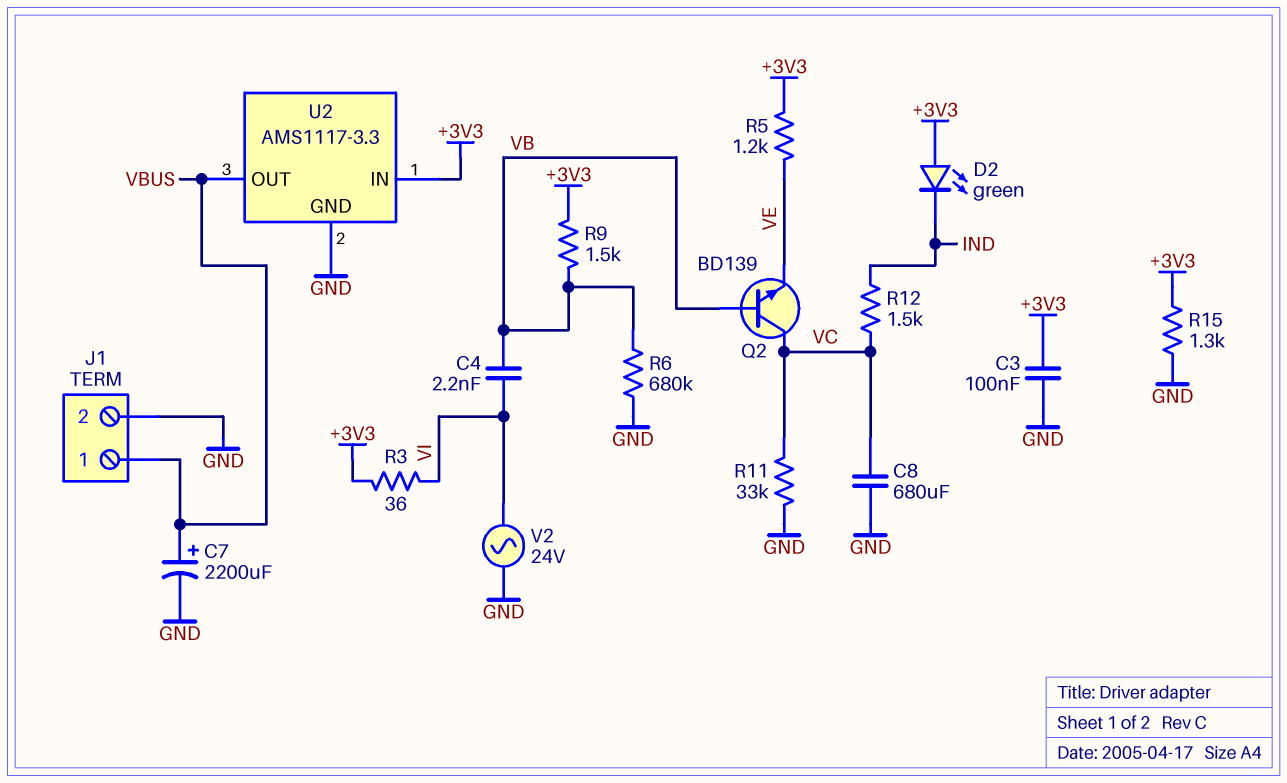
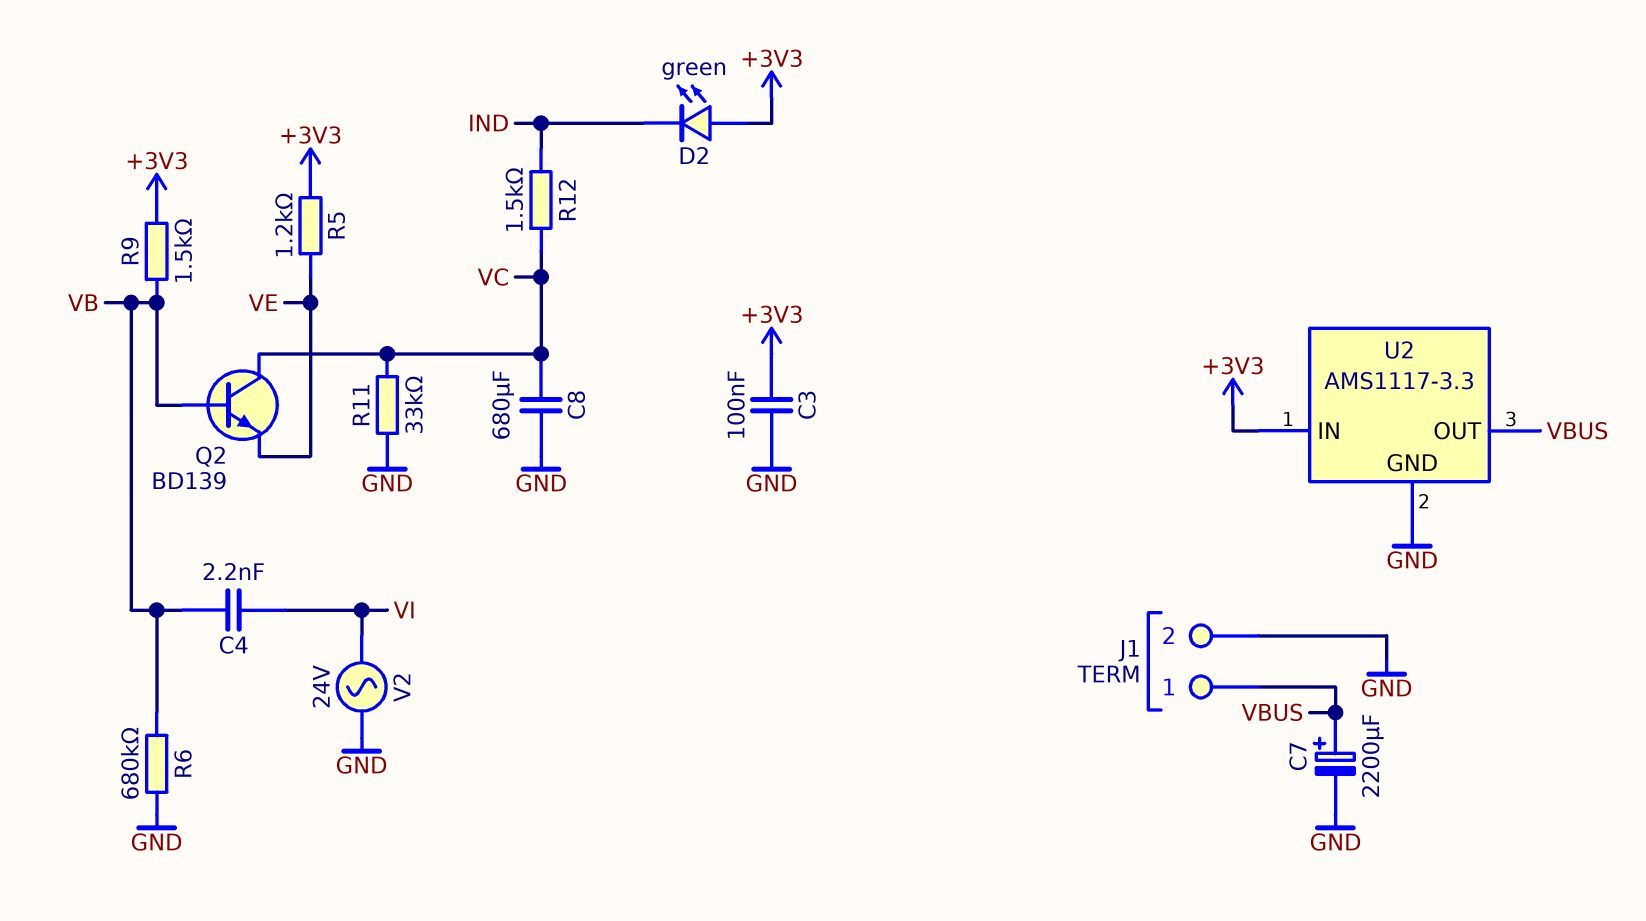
R3: 36 (+3V3, VI) -> none
R15: 1.3k (+3V3, GND) -> none

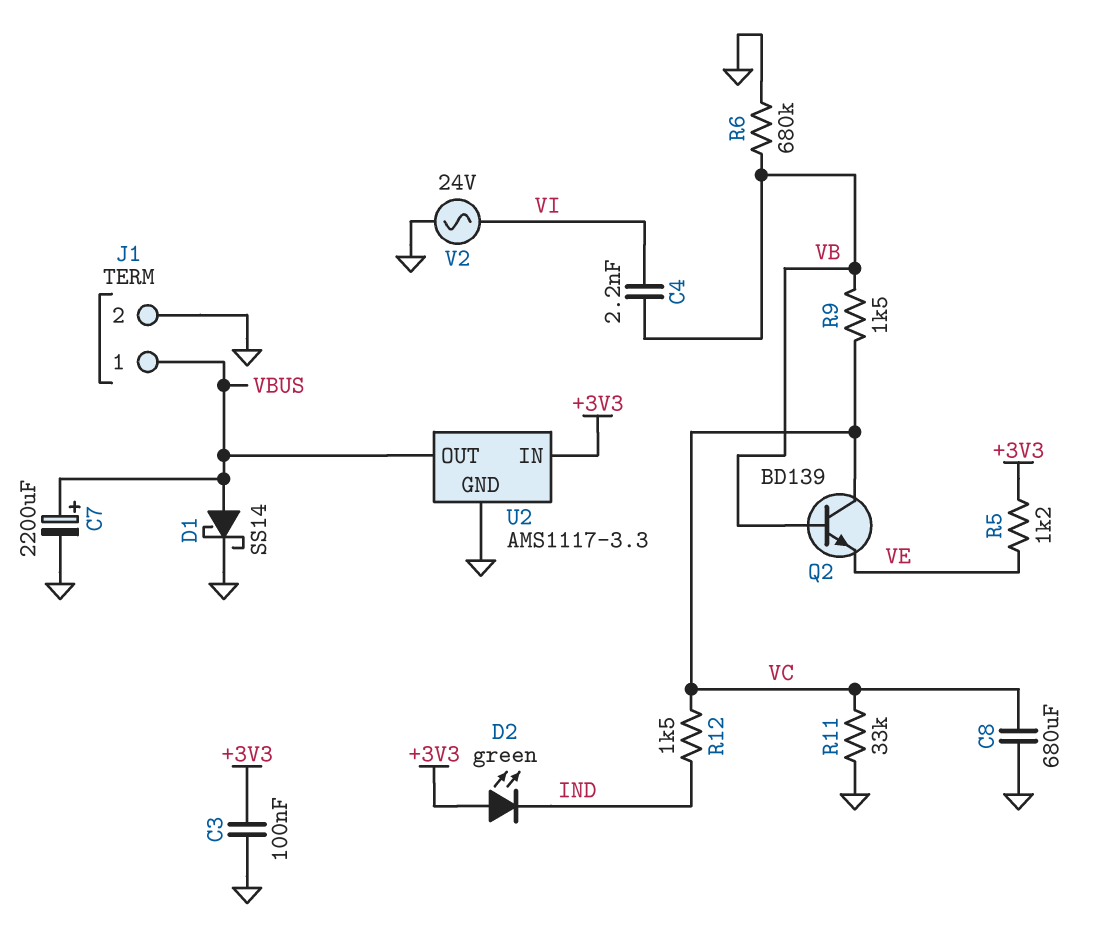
D1: none -> schottky SS14 (A VBUS, K GND)
R9: 1.5k (+3V3, VB) -> 1.5k (VB, VC)

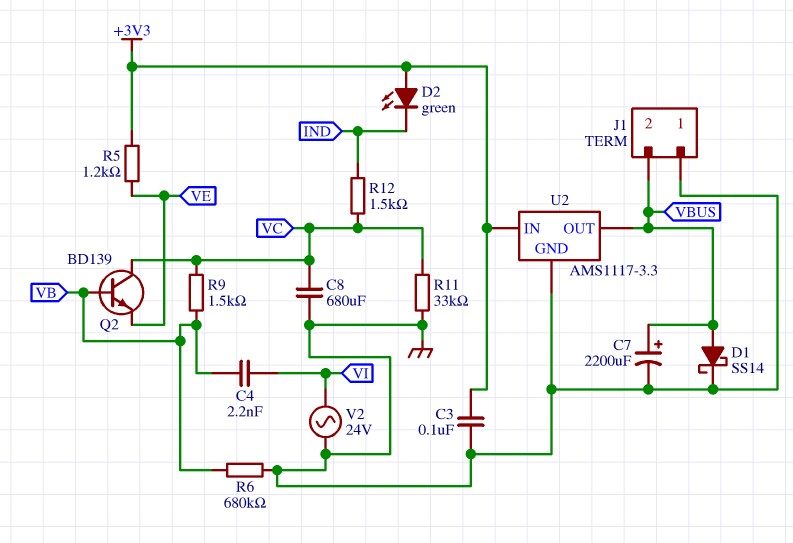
J1 pin 1: VBUS -> GND
J1 pin 2: GND -> VBUS

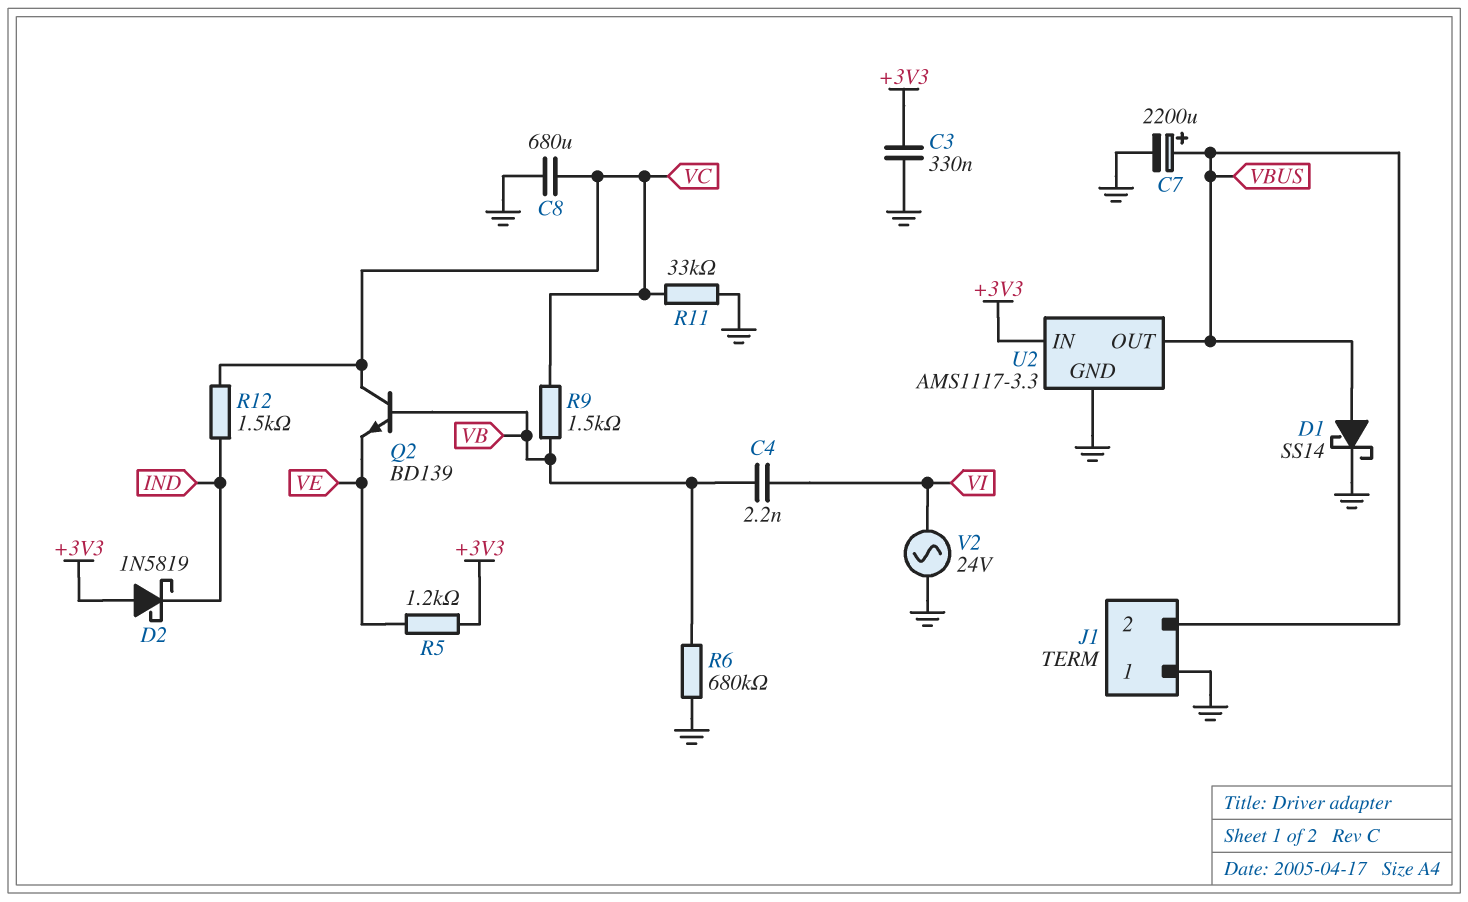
C3: 100nF (+3V3, GND) -> 330nF (+3V3, GND)
D2: LED green (A +3V3, K IND) -> schottky 1N5819 (A +3V3, K IND)

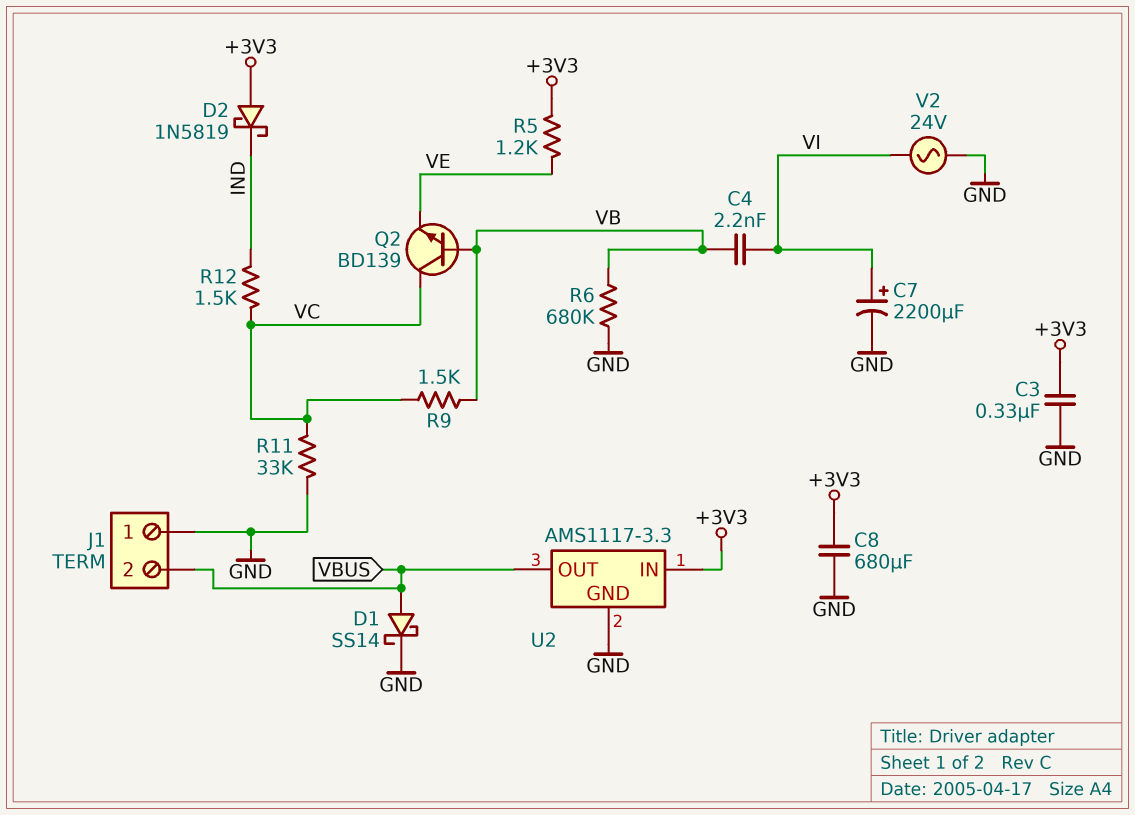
C7: 2200uF (plus VBUS, minus GND) -> 2200uF (plus VI, minus GND)
C8: 680uF (GND, VC) -> 680uF (+3V3, GND)

